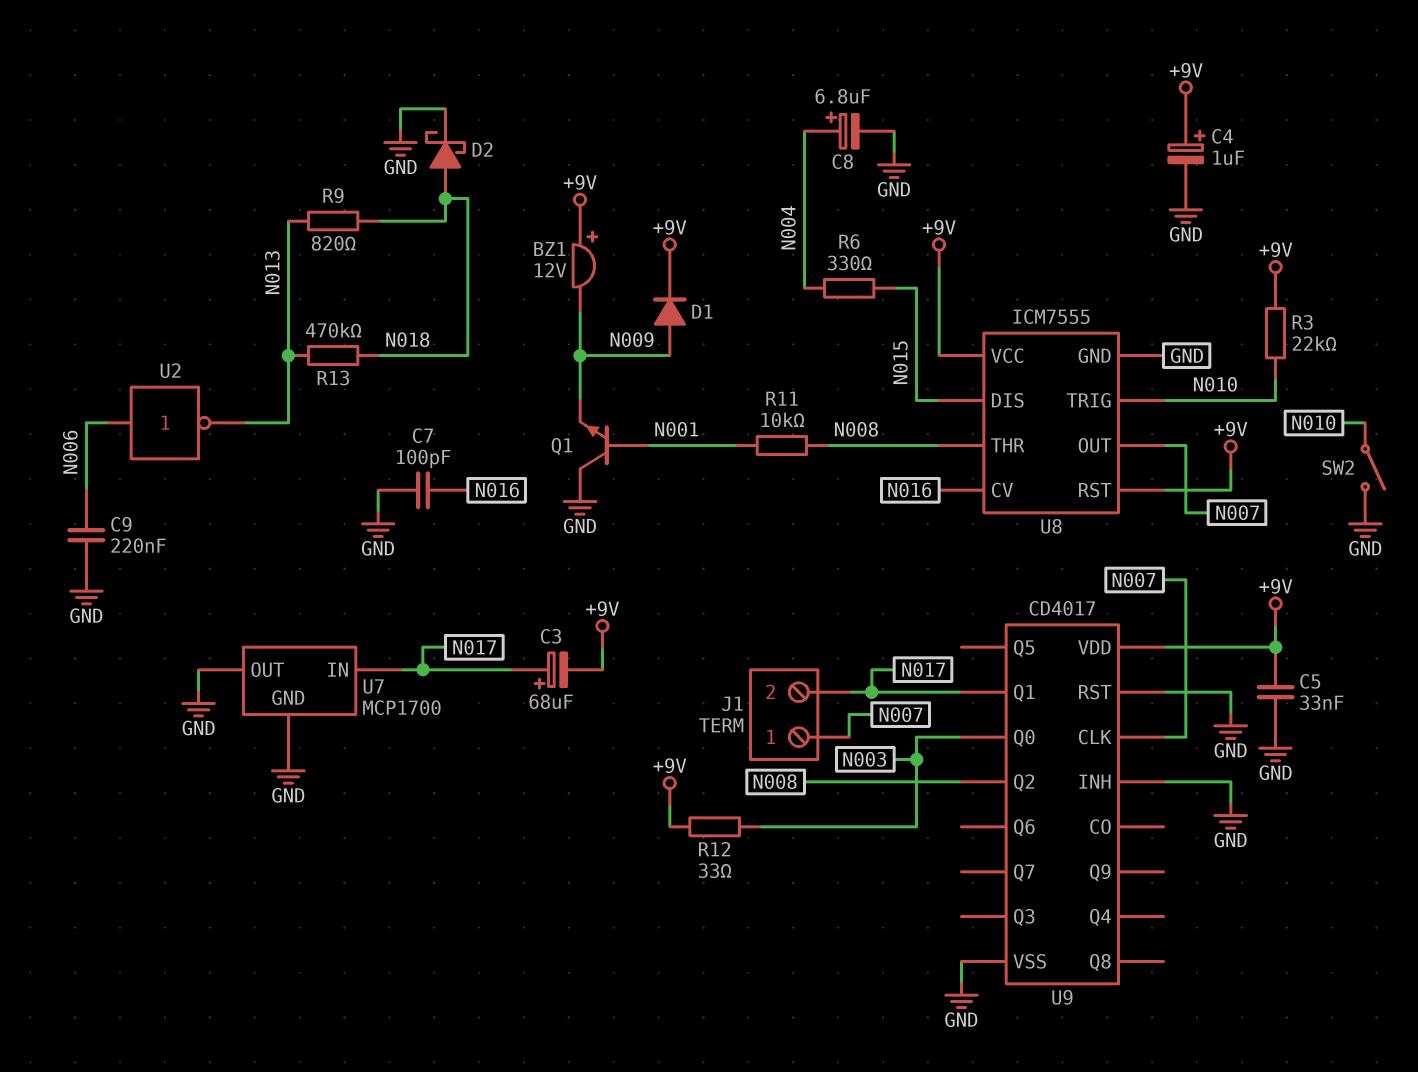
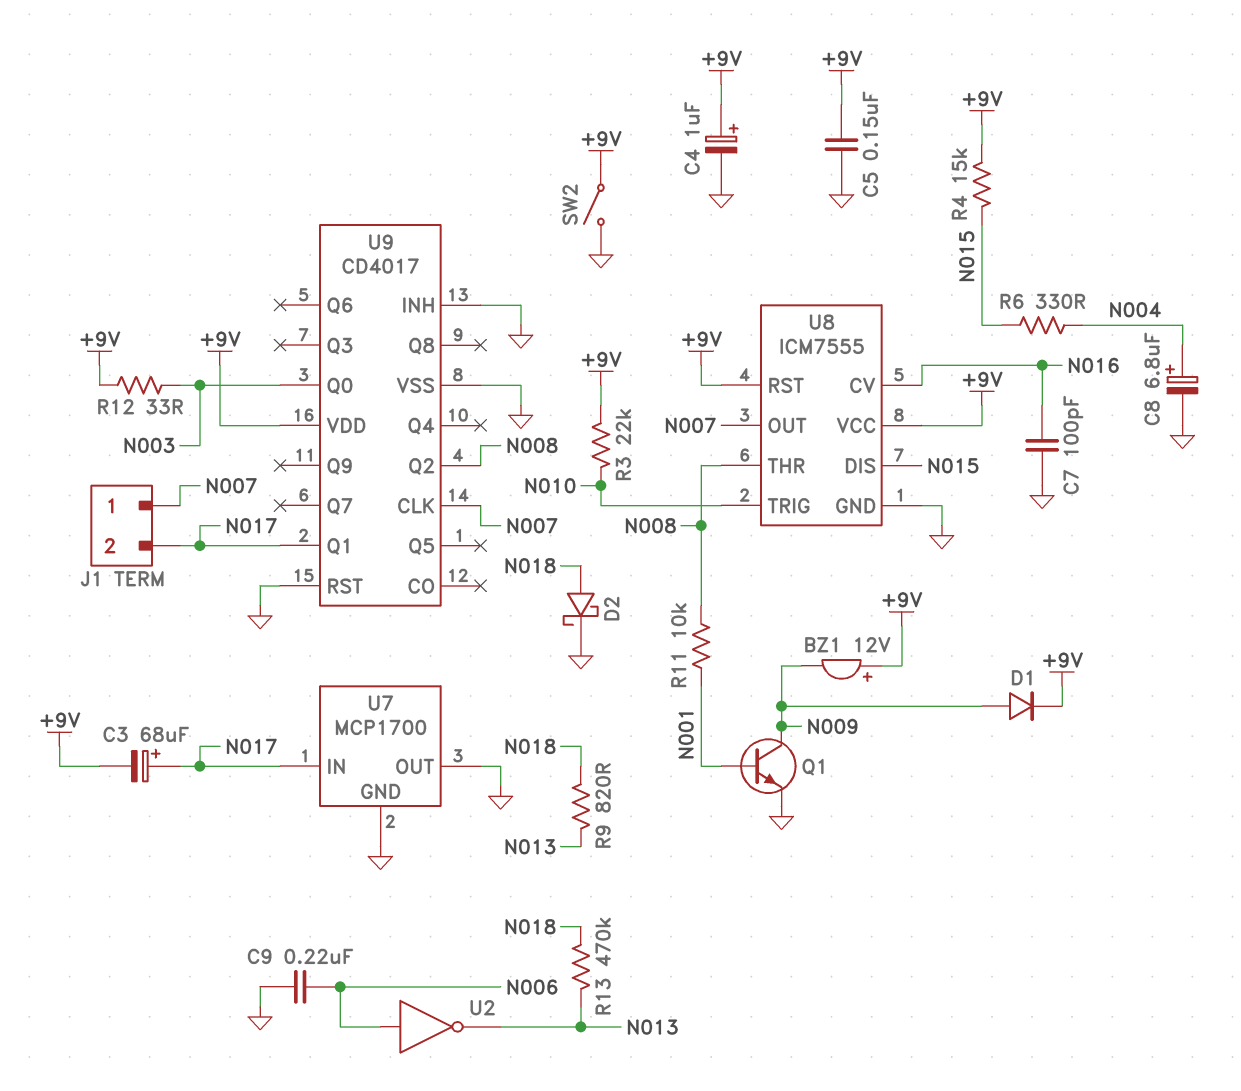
C5: 33nF (+9V, GND) -> 150nF (+9V, GND)
Q1: NPN (B N001, C GND, E N009) -> NPN (B N001, C N009, E GND)
R4: none -> 15k (+9V, N015)
SW2: switch (GND, N010) -> switch (+9V, GND)

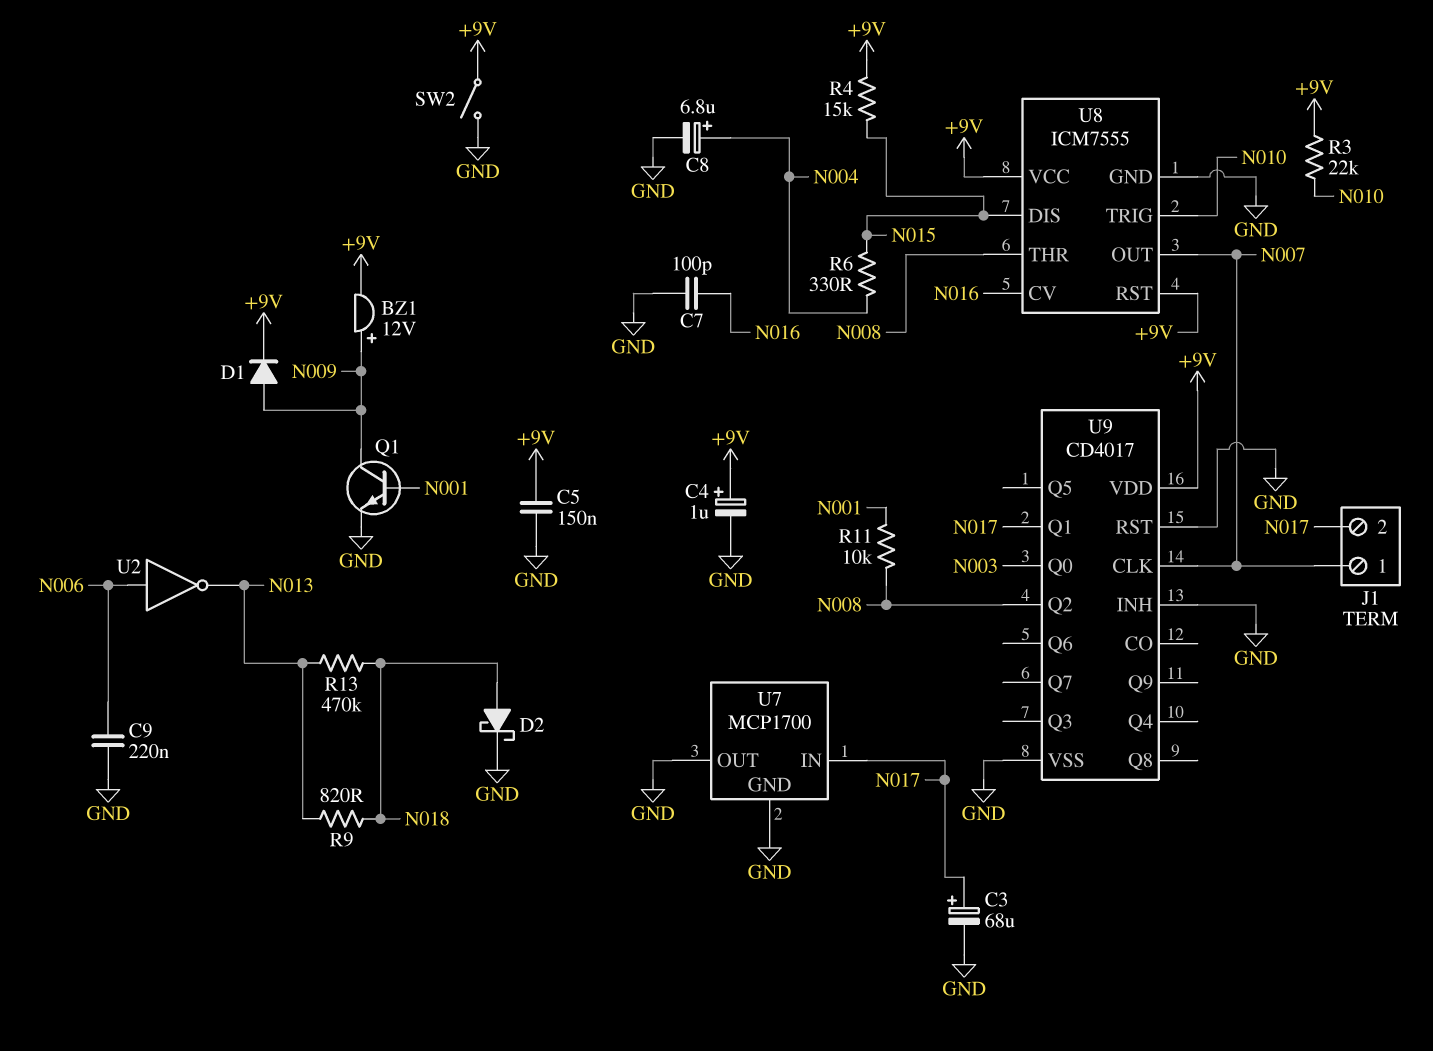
BZ1: buzzer 12V (plus +9V, minus N009) -> buzzer 12V (plus N009, minus +9V)
C3: 68uF (plus N017, minus +9V) -> 68uF (plus N017, minus GND)
R12: 33 (+9V, N003) -> none

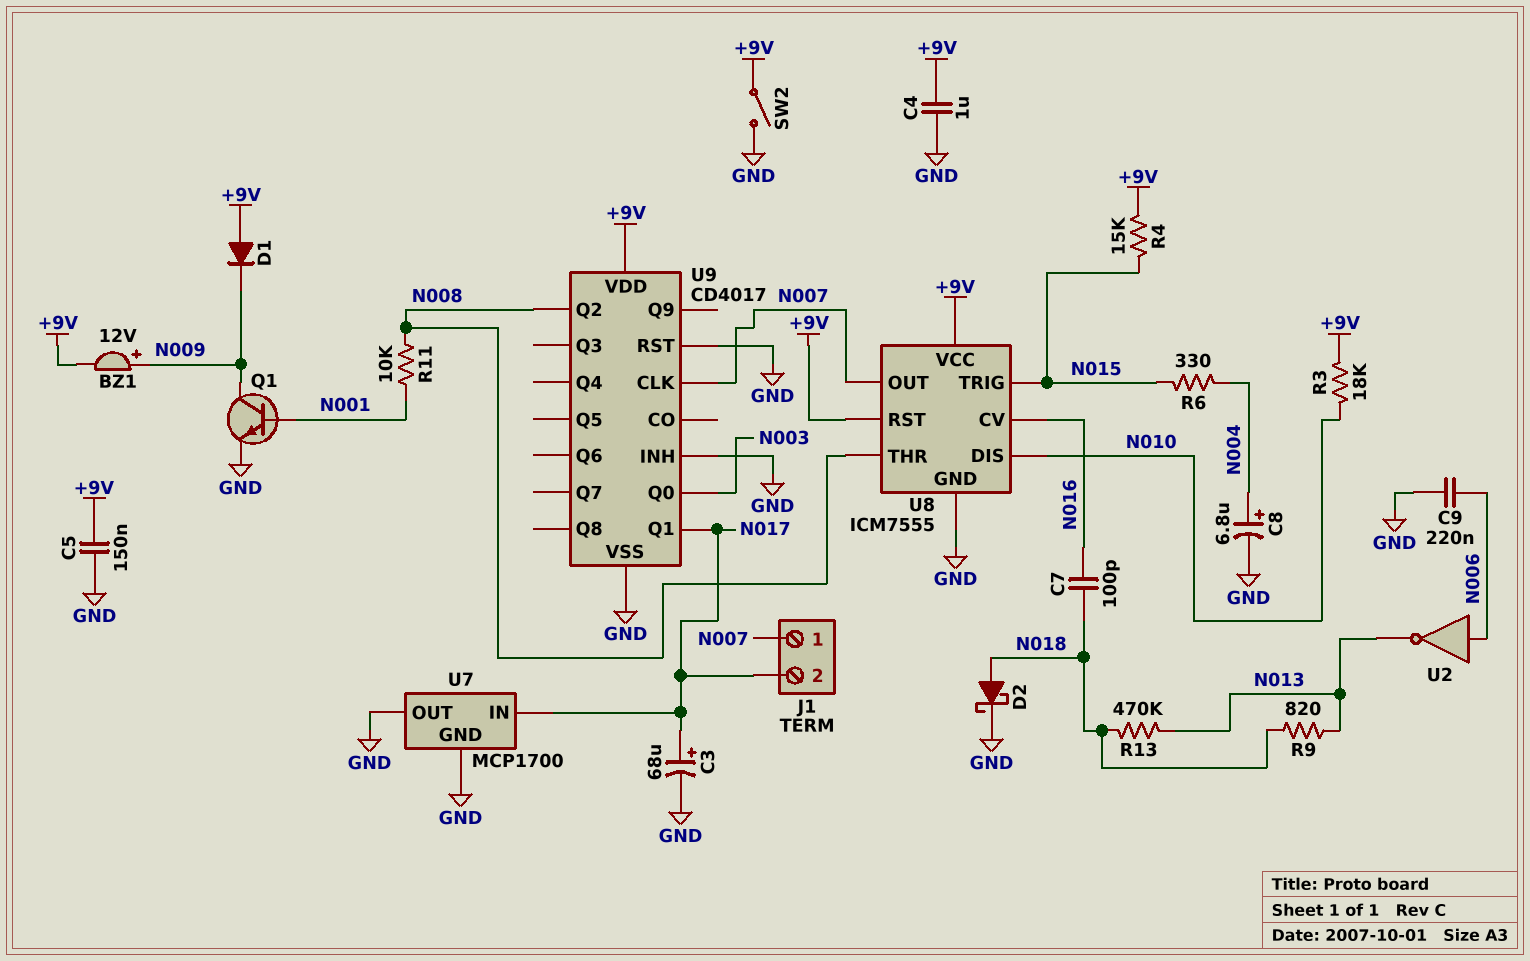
C4: 1uF (plus +9V, minus GND) -> 1uF (+9V, GND)
C7: 100pF (GND, N016) -> 100pF (N016, N018)
D1: diode (A N009, K +9V) -> diode (A +9V, K N009)
R3: 22k (+9V, N010) -> 18k (+9V, N010)
U8 pin DIS: N015 -> N010
U8 pin TRIG: N010 -> N015

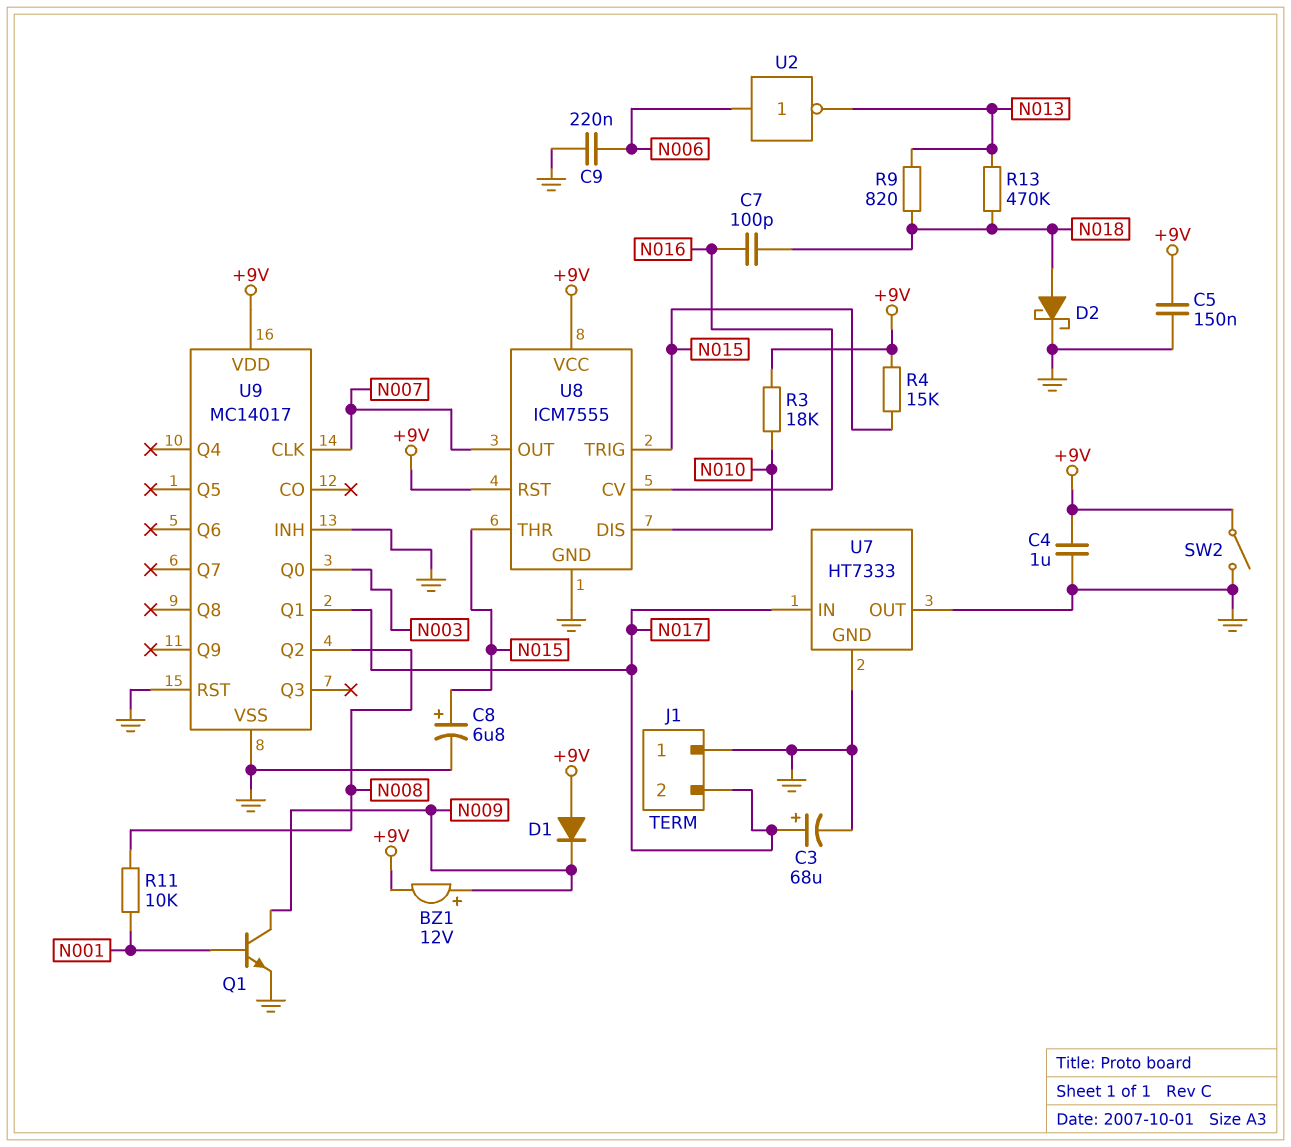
C8: 6.8uF (plus N004, minus GND) -> 6.8uF (plus N015, minus GND)
J1 pin 1: N007 -> GND
R6: 330 (N004, N015) -> none
U7: MCP1700 -> HT7333
U8 pin THR: N008 -> N015
U9: CD4017 -> MC14017

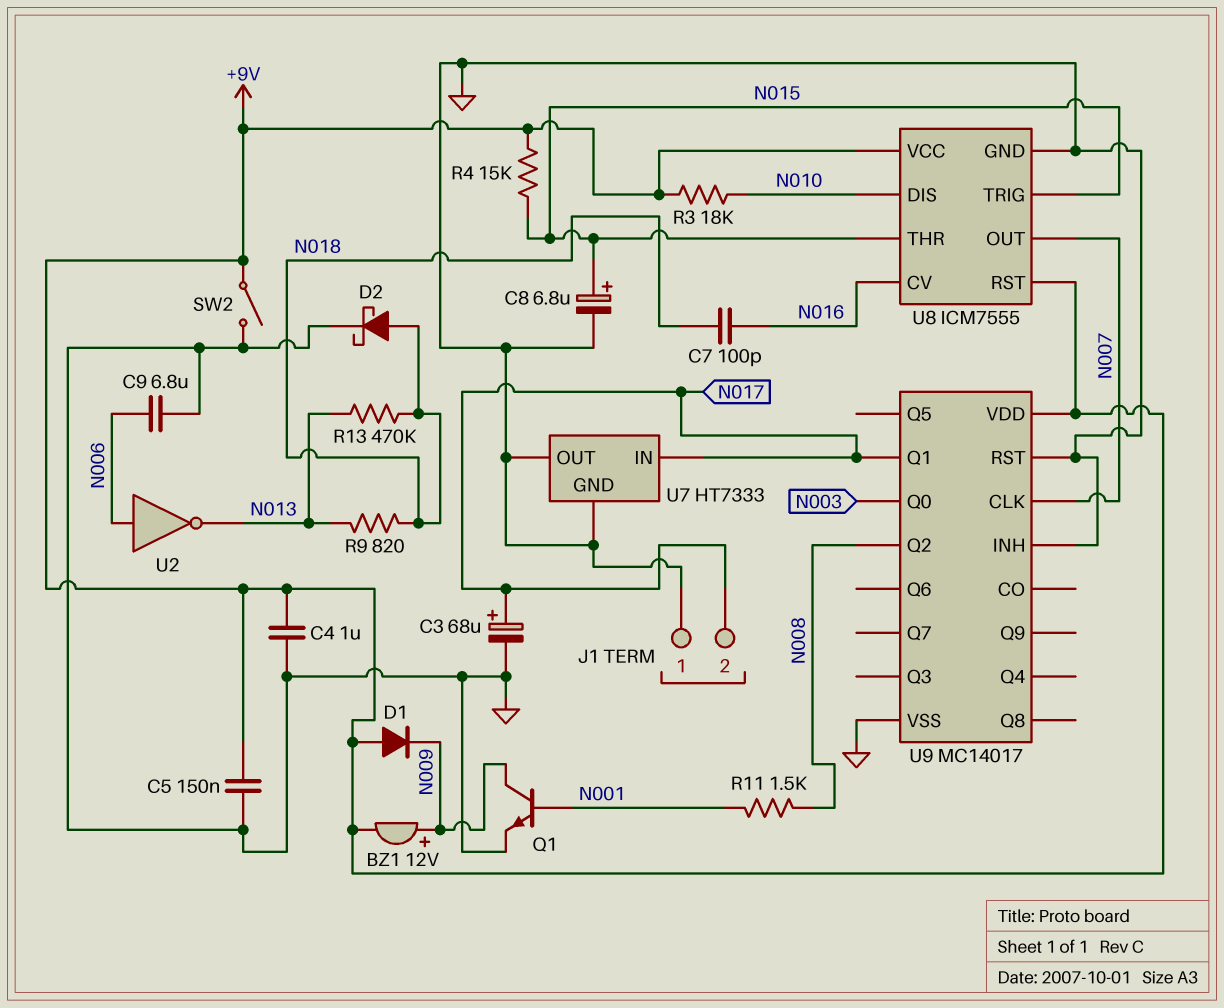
C9: 220nF (GND, N006) -> 6.8uF (GND, N006)
R11: 10k (N001, N008) -> 1.5k (N001, N008)

